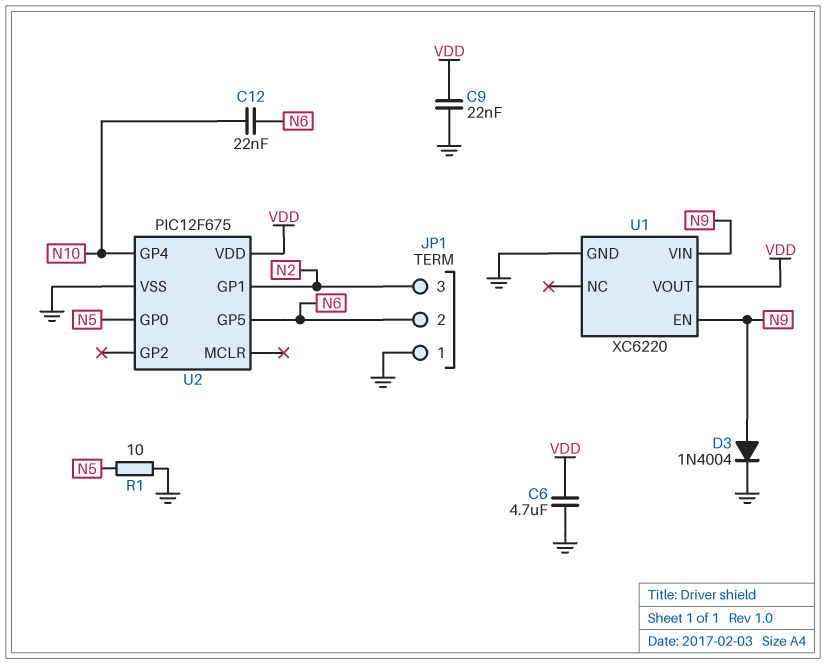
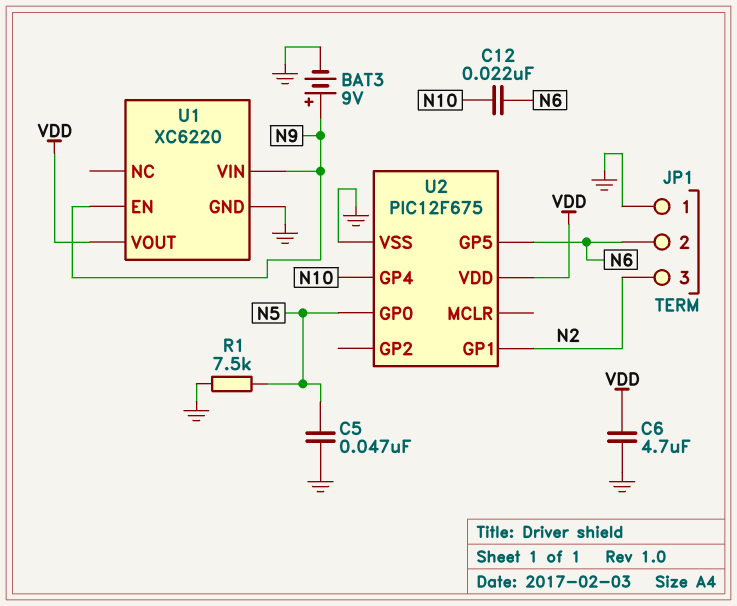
BAT3: none -> 9V (plus N9, minus GND)
C5: none -> 47nF (GND, N5)
C9: 22nF (GND, VDD) -> none
D3: diode 1N4004 (A N9, K GND) -> none
R1: 10 (GND, N5) -> 7.5k (GND, N5)

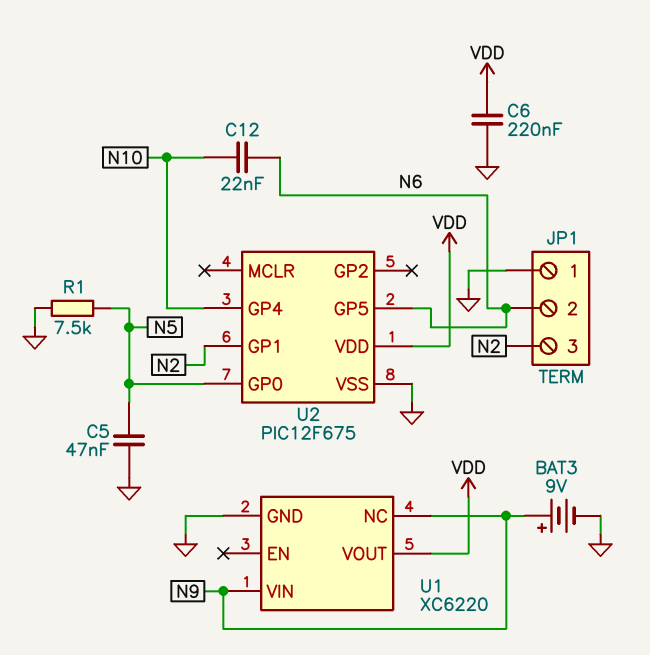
C6: 4.7uF (GND, VDD) -> 220nF (GND, VDD)
U1 pin EN: N9 -> none
U1 pin NC: none -> N9

